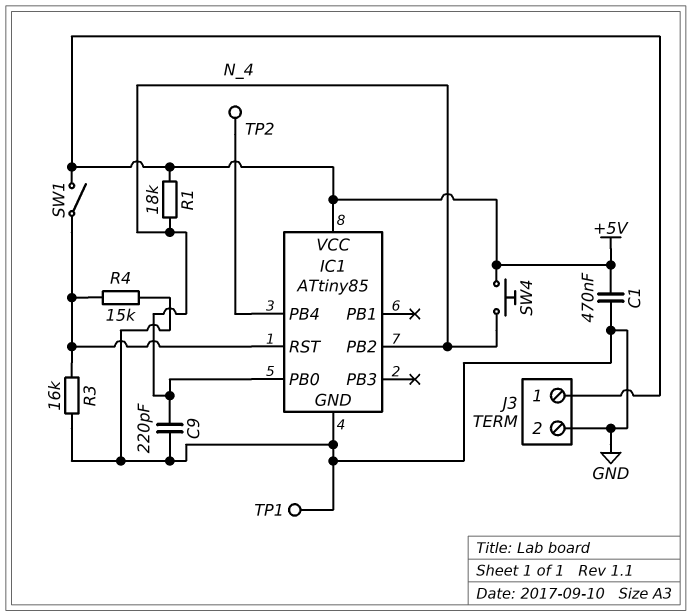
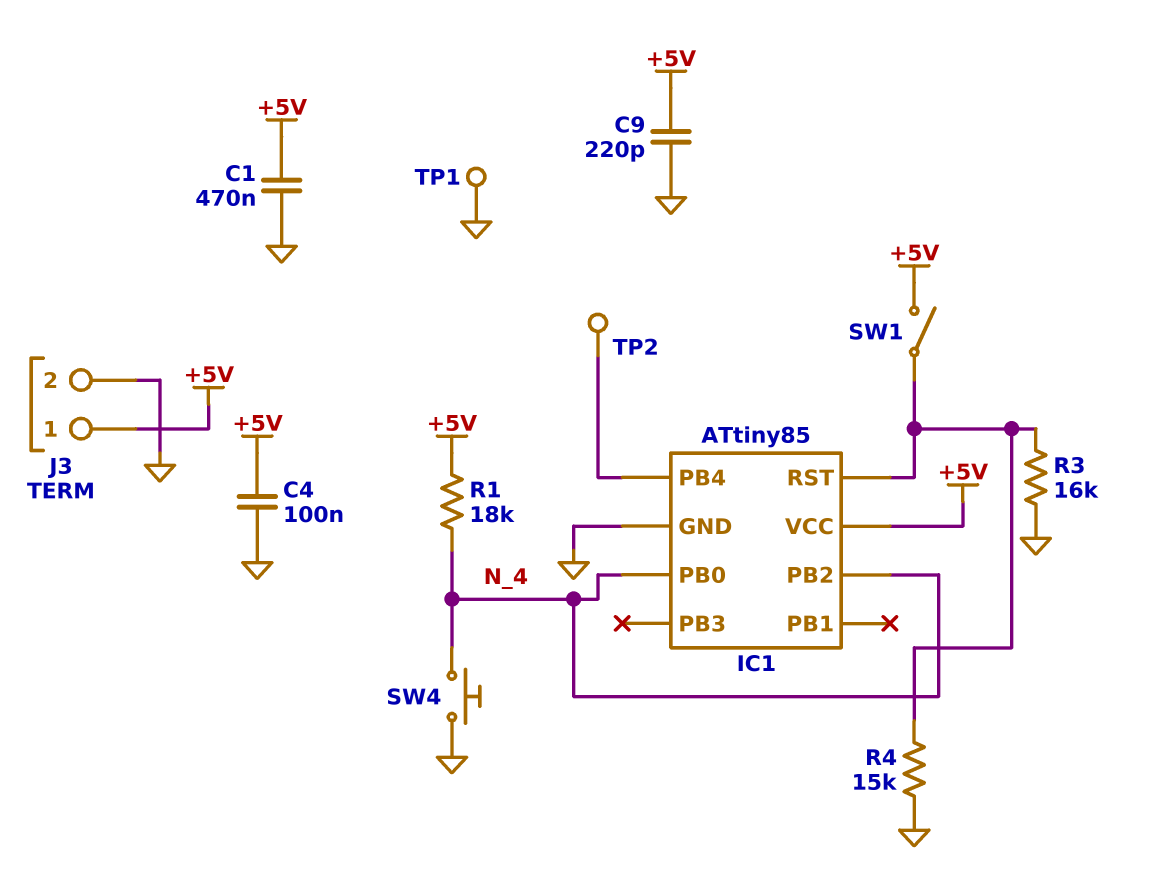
C4: none -> 100nF (+5V, GND)
C9: 220pF (GND, N_4) -> 220pF (+5V, GND)
SW4: button (+5V, N_4) -> button (GND, N_4)

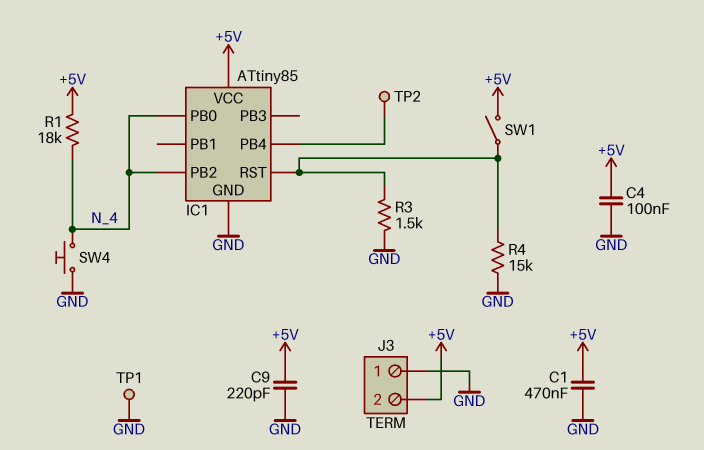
J3 pin 1: +5V -> GND
J3 pin 2: GND -> +5V
R3: 16k (GND, IC1/RST) -> 1.5k (GND, IC1/RST)

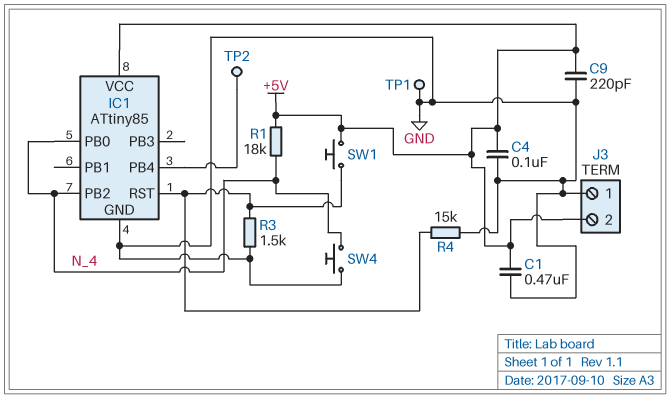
SW1: switch (+5V, IC1/RST) -> button (+5V, IC1/RST)

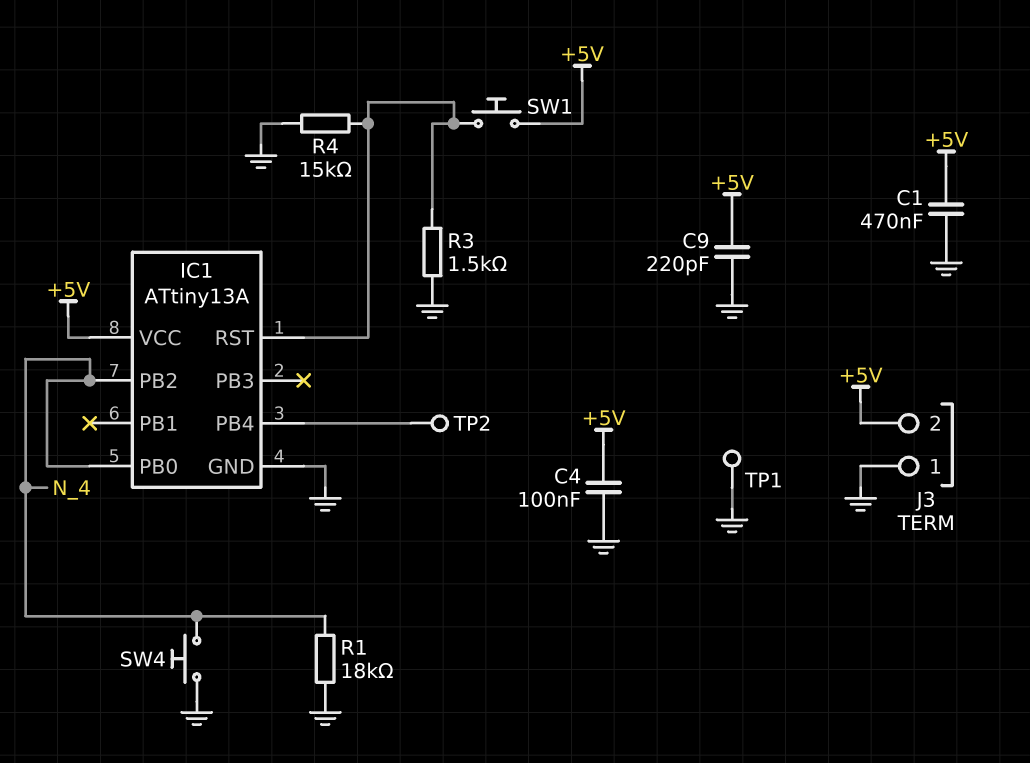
IC1: ATtiny85 -> ATtiny13A
R1: 18k (+5V, N_4) -> 18k (GND, N_4)

